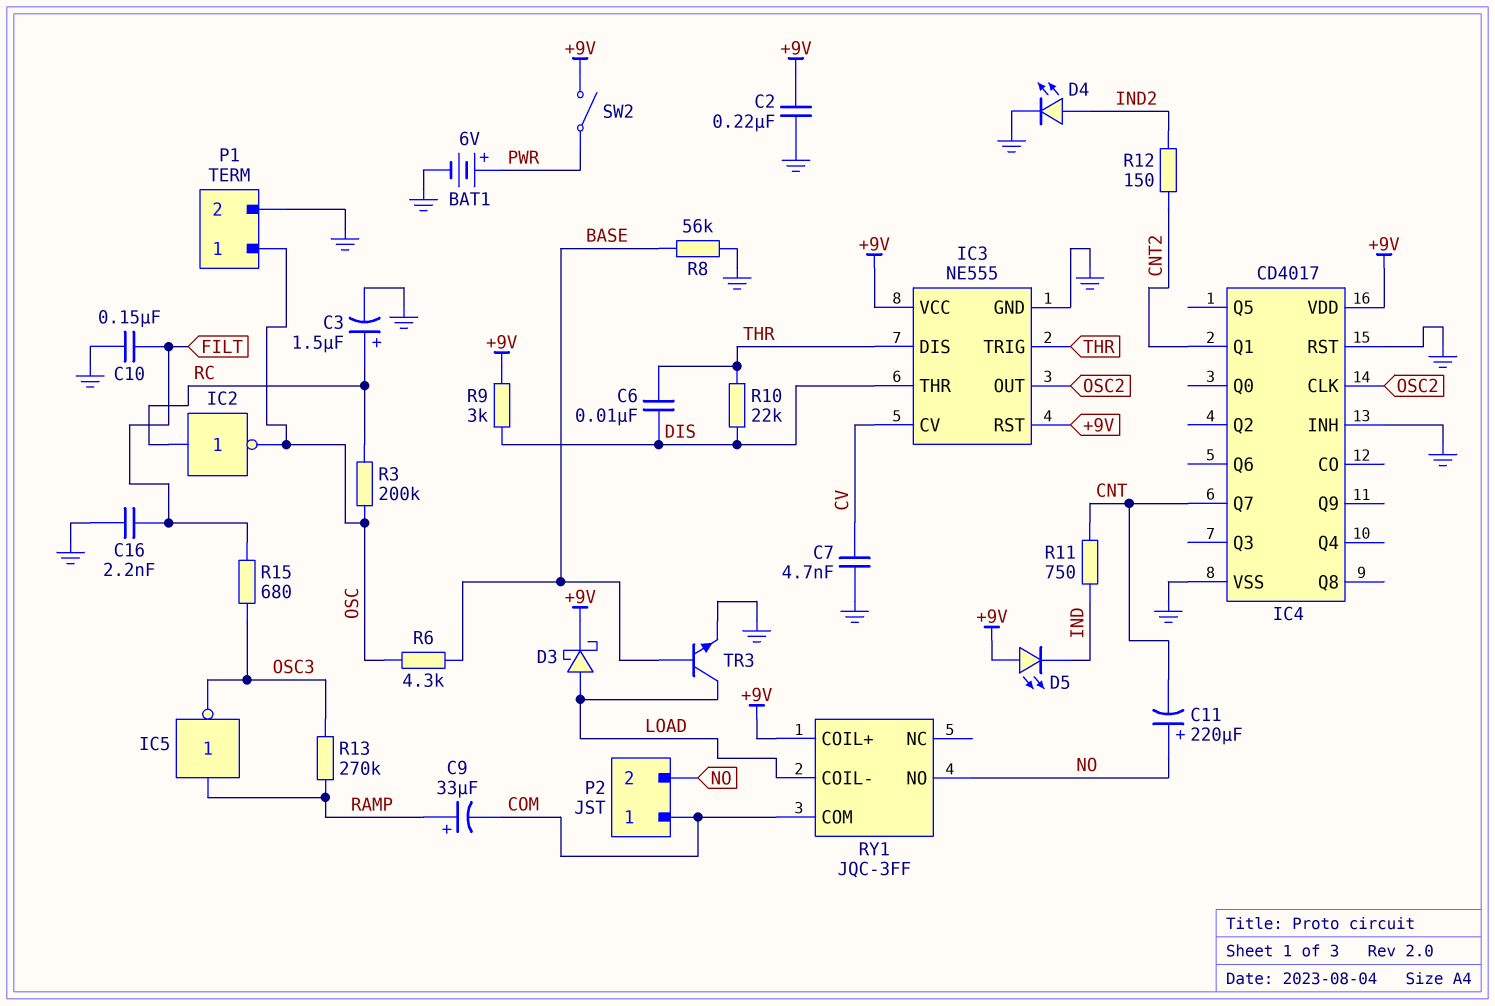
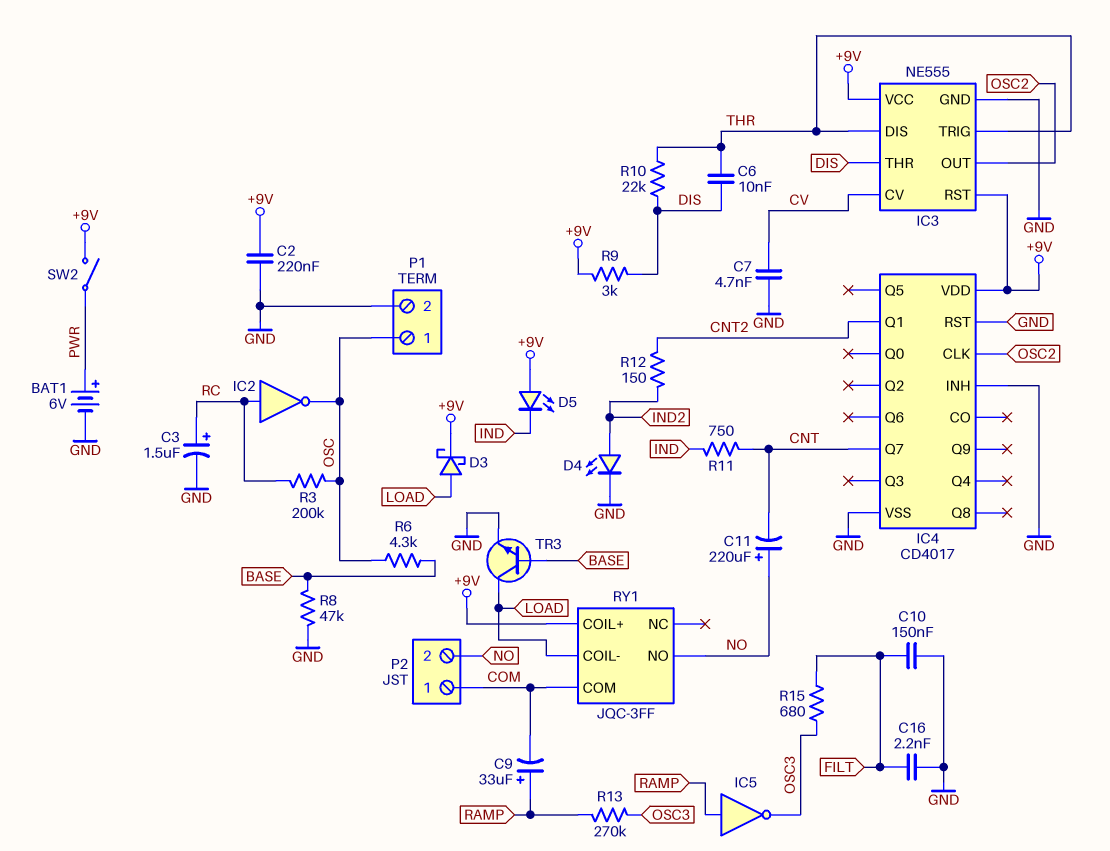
R8: 56k (BASE, GND) -> 47k (BASE, GND)

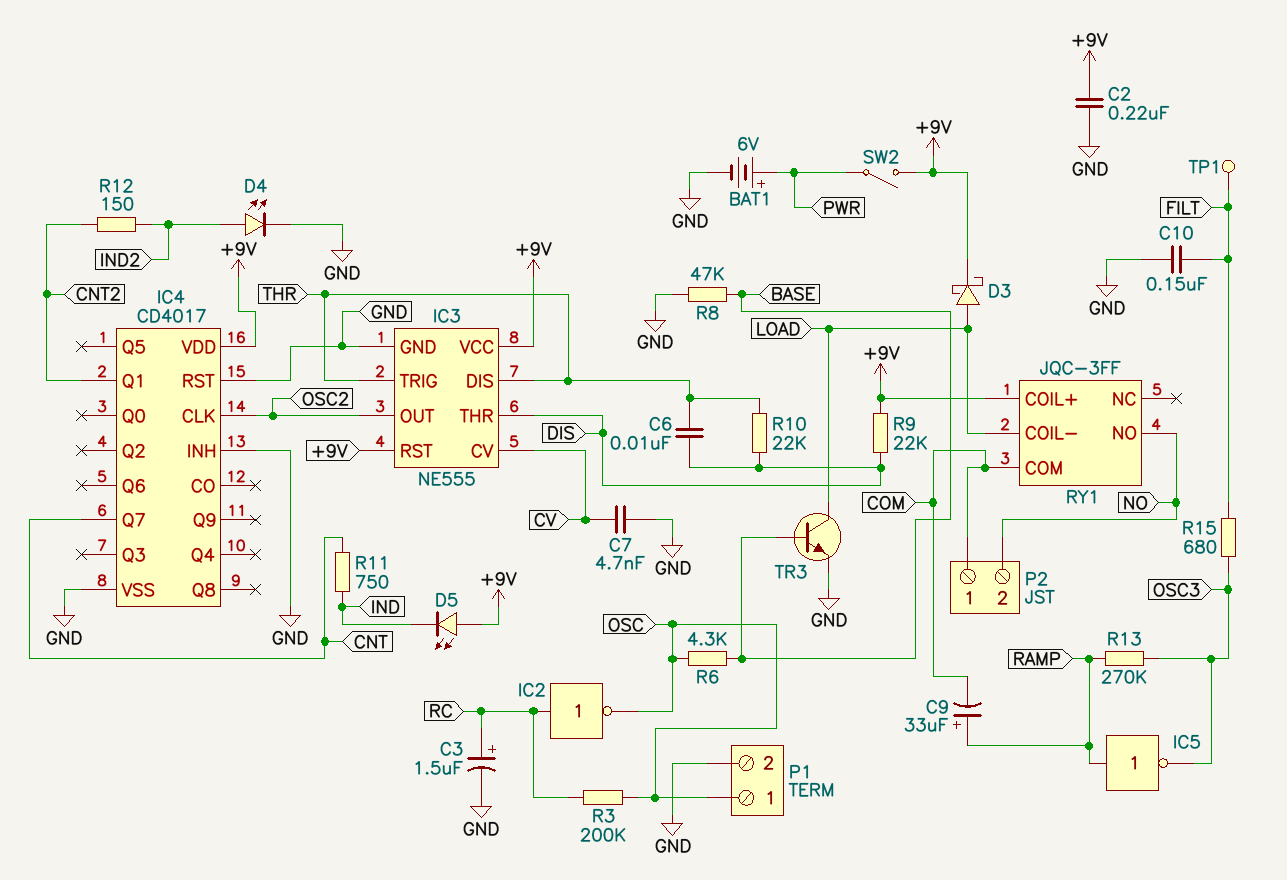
C11: 220uF (plus NO, minus CNT) -> none
C16: 2.2nF (FILT, GND) -> none
R9: 3k (+9V, DIS) -> 22k (+9V, DIS)
TP1: none -> test point (FILT)

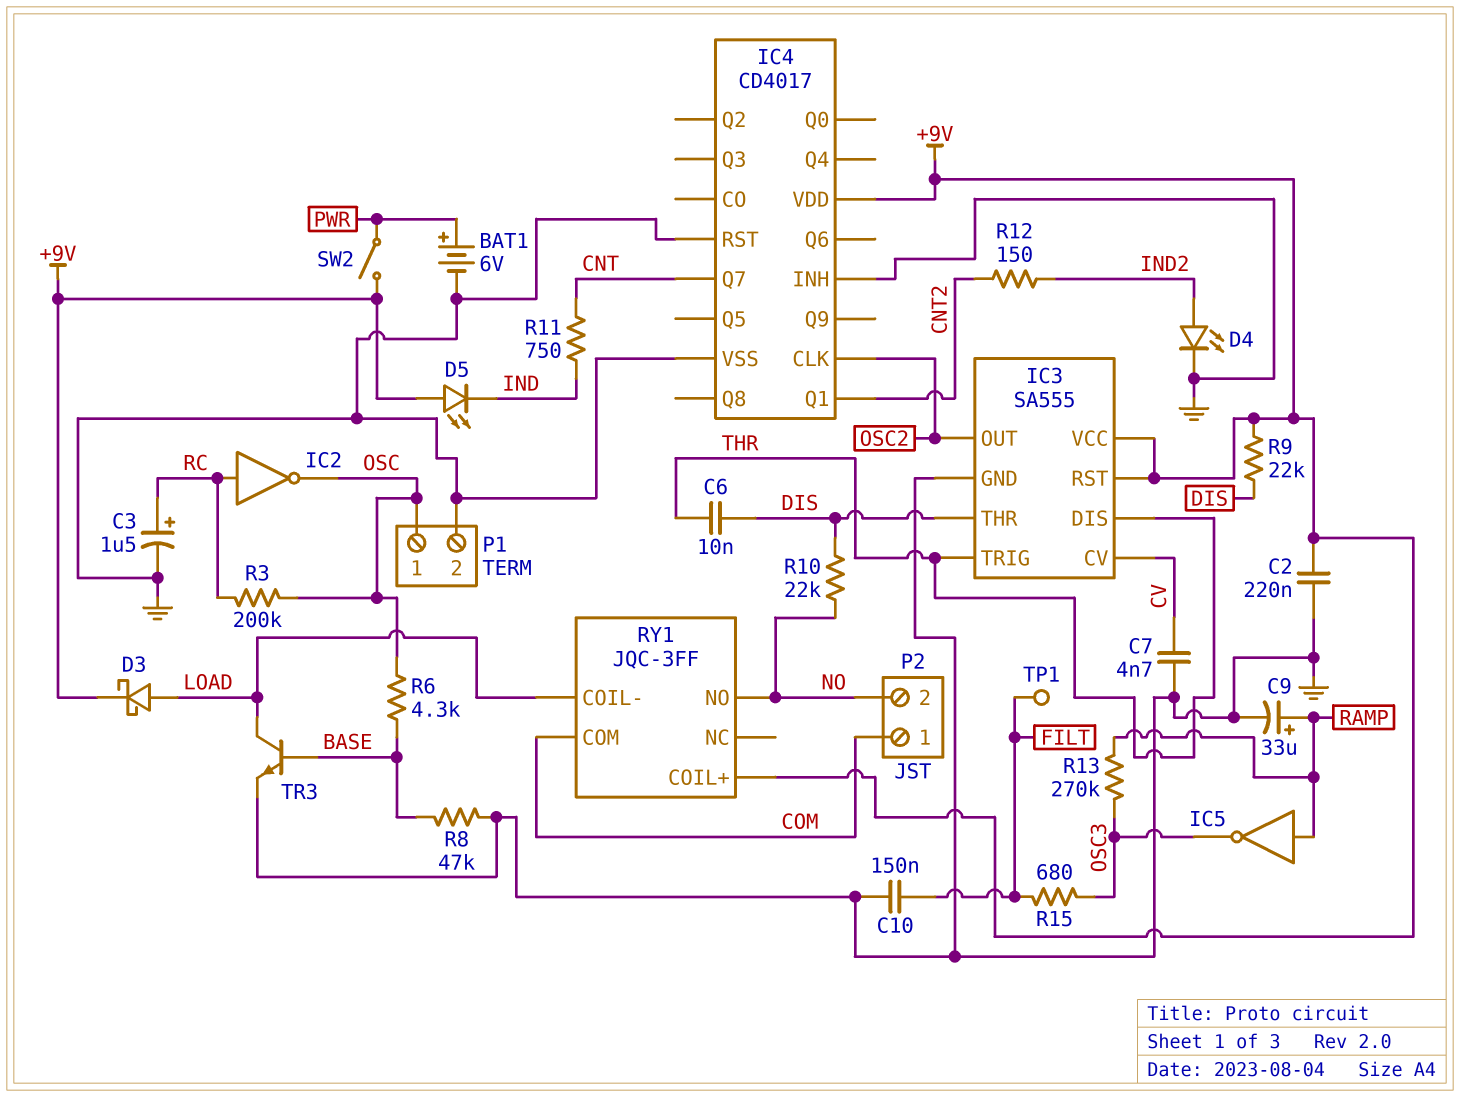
C9: 33uF (plus RAMP, minus COM) -> 33uF (plus RAMP, minus GND)
IC3: NE555 -> SA555
R10: 22k (DIS, THR) -> 22k (DIS, NO)

